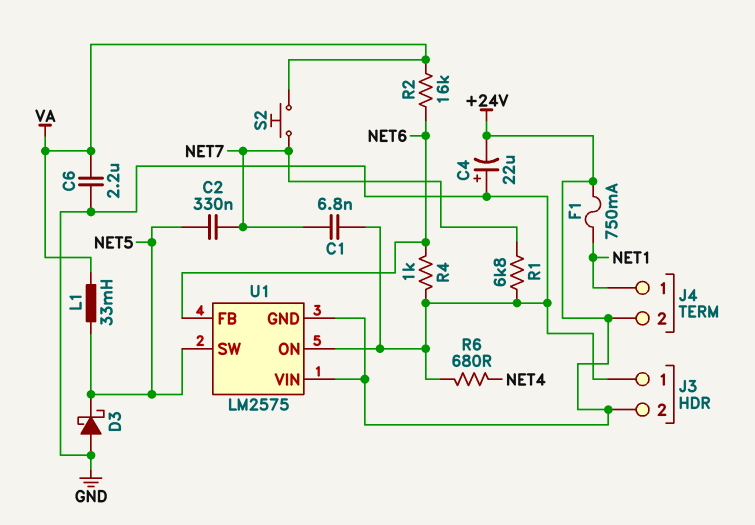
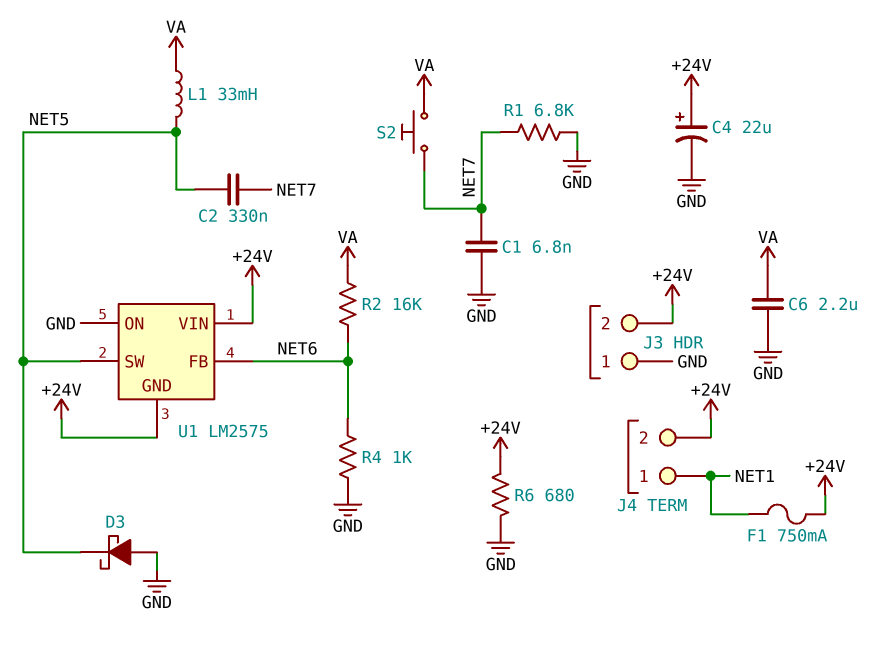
C4: 22uF (plus GND, minus +24V) -> 22uF (plus +24V, minus GND)
R6: 680 (GND, NET4) -> 680 (+24V, GND)

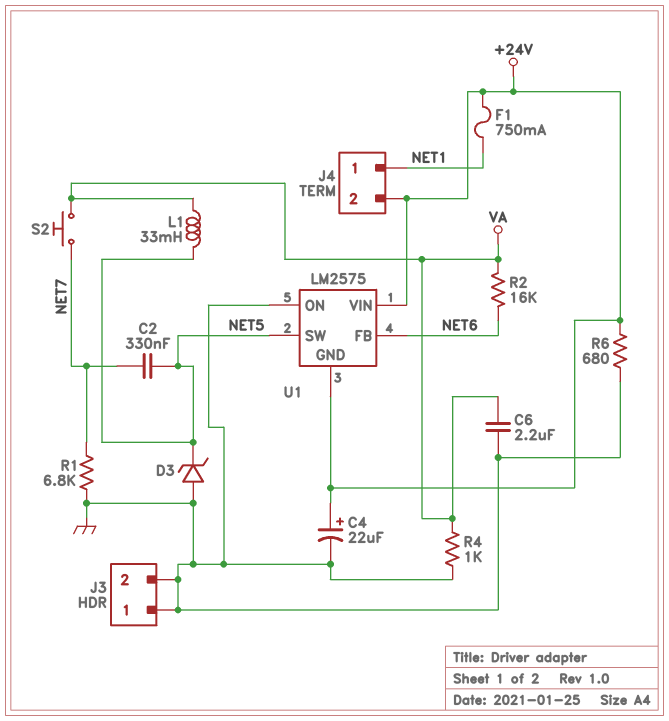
C1: 6.8nF (GND, NET7) -> none
D3: schottky (A GND, K NET5) -> zener (A GND, K NET5)
J3 pin 2: +24V -> GND
R4: 1k (GND, NET6) -> 1k (GND, VA)

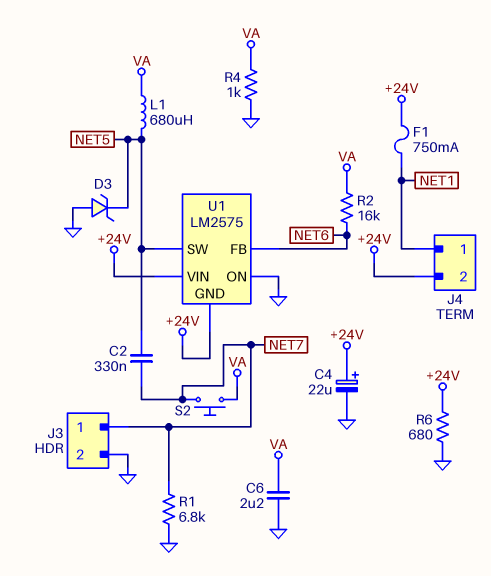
J3 pin 1: GND -> NET7
L1: 33mH (NET5, VA) -> 680uH (NET5, VA)

